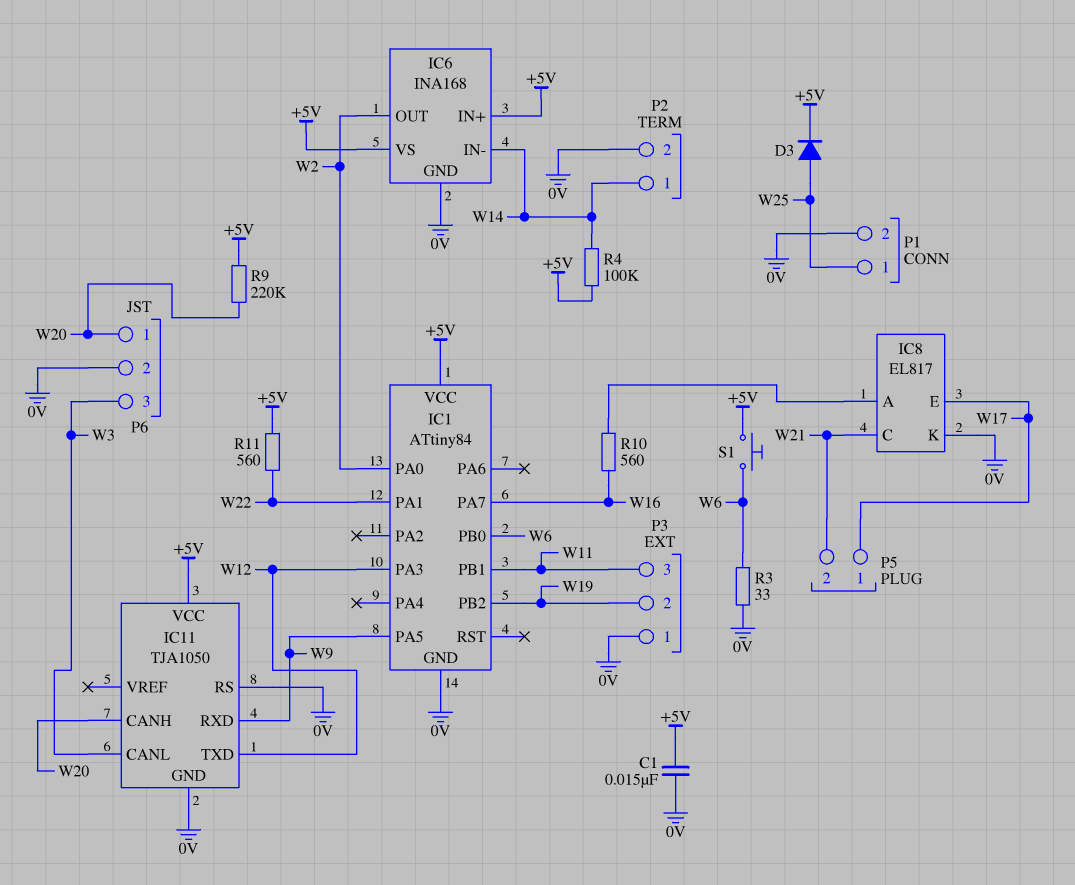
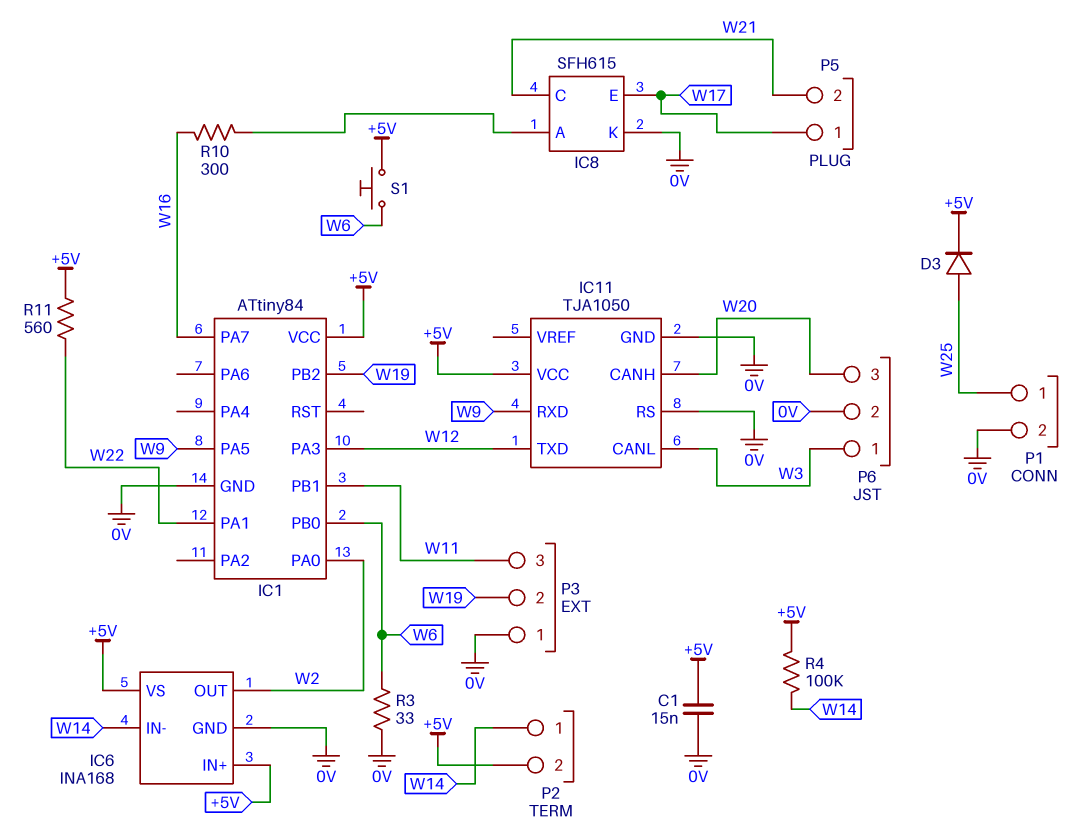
IC8: EL817 -> SFH615
P2 pin 2: 0V -> +5V
P6 pin 1: W20 -> W3
P6 pin 3: W3 -> W20
R9: 220k (+5V, W20) -> none
R10: 560 (IC8/A, W16) -> 300 (IC8/A, W16)

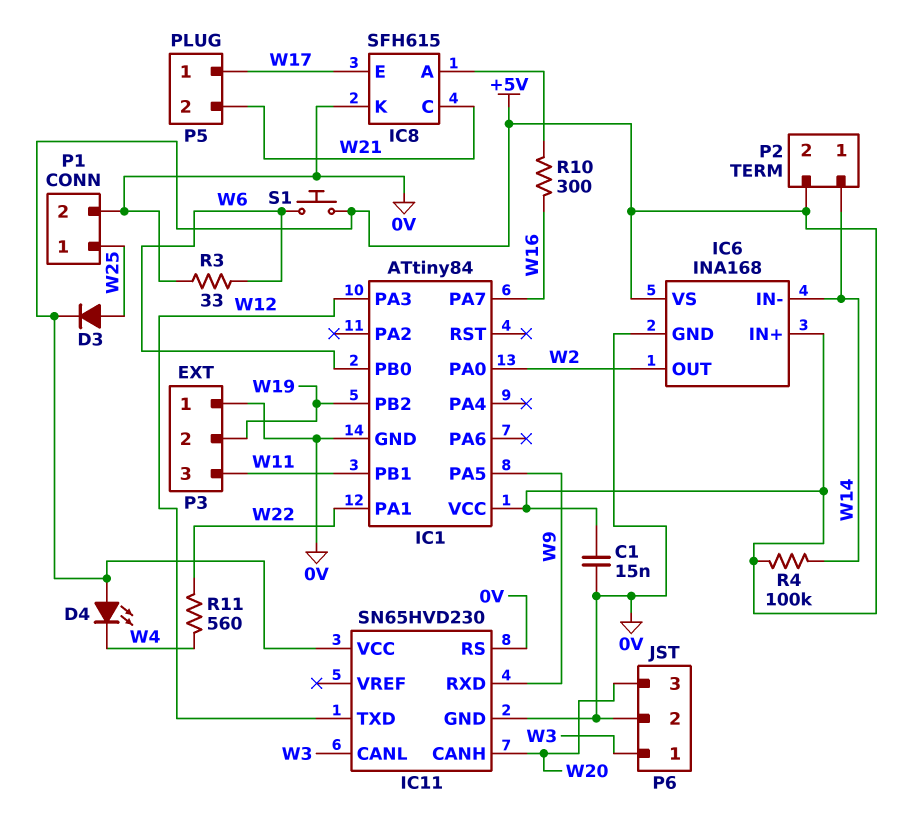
D4: none -> LED (A +5V, K W4)
IC11: TJA1050 -> SN65HVD230
R11: 560 (+5V, W22) -> 560 (W4, W22)

